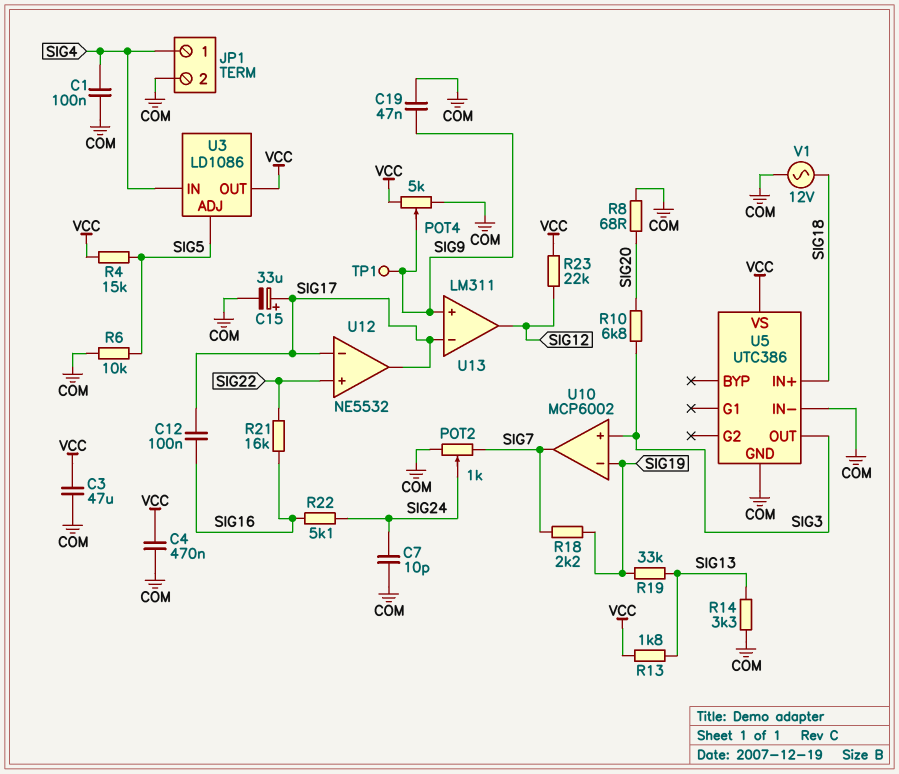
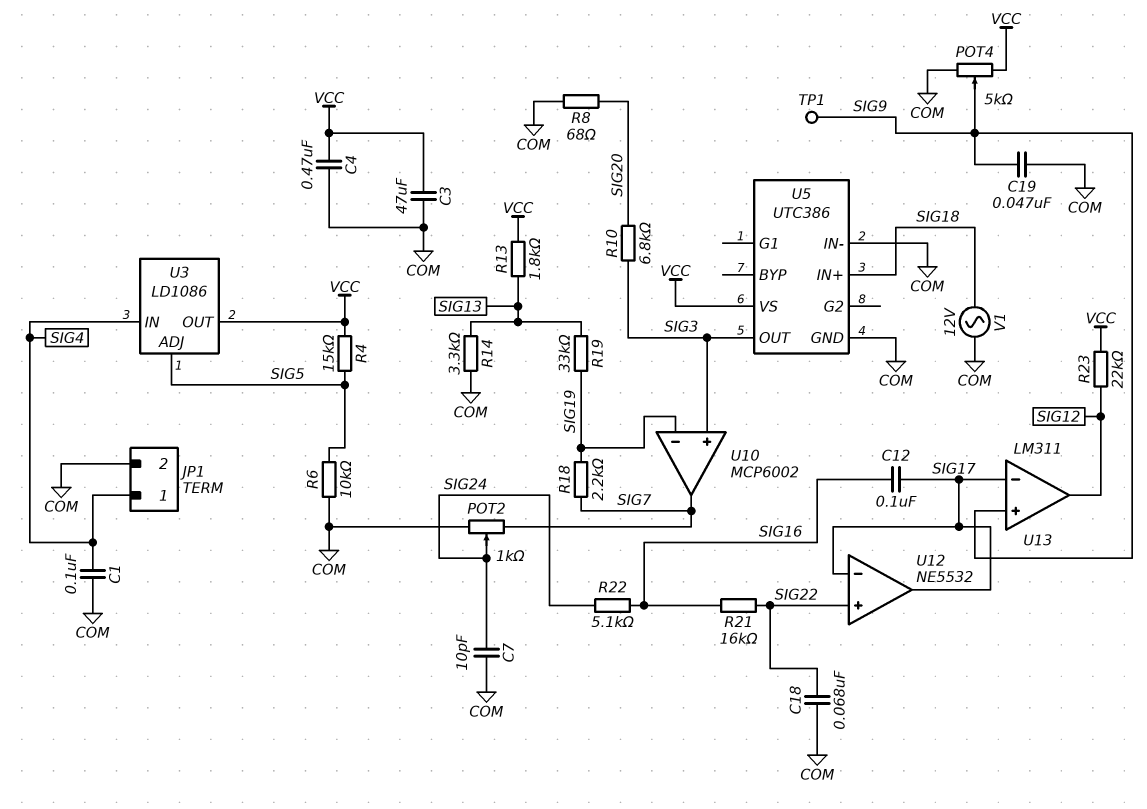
C15: 33uF (plus SIG17, minus COM) -> none
C18: none -> 68nF (COM, SIG22)

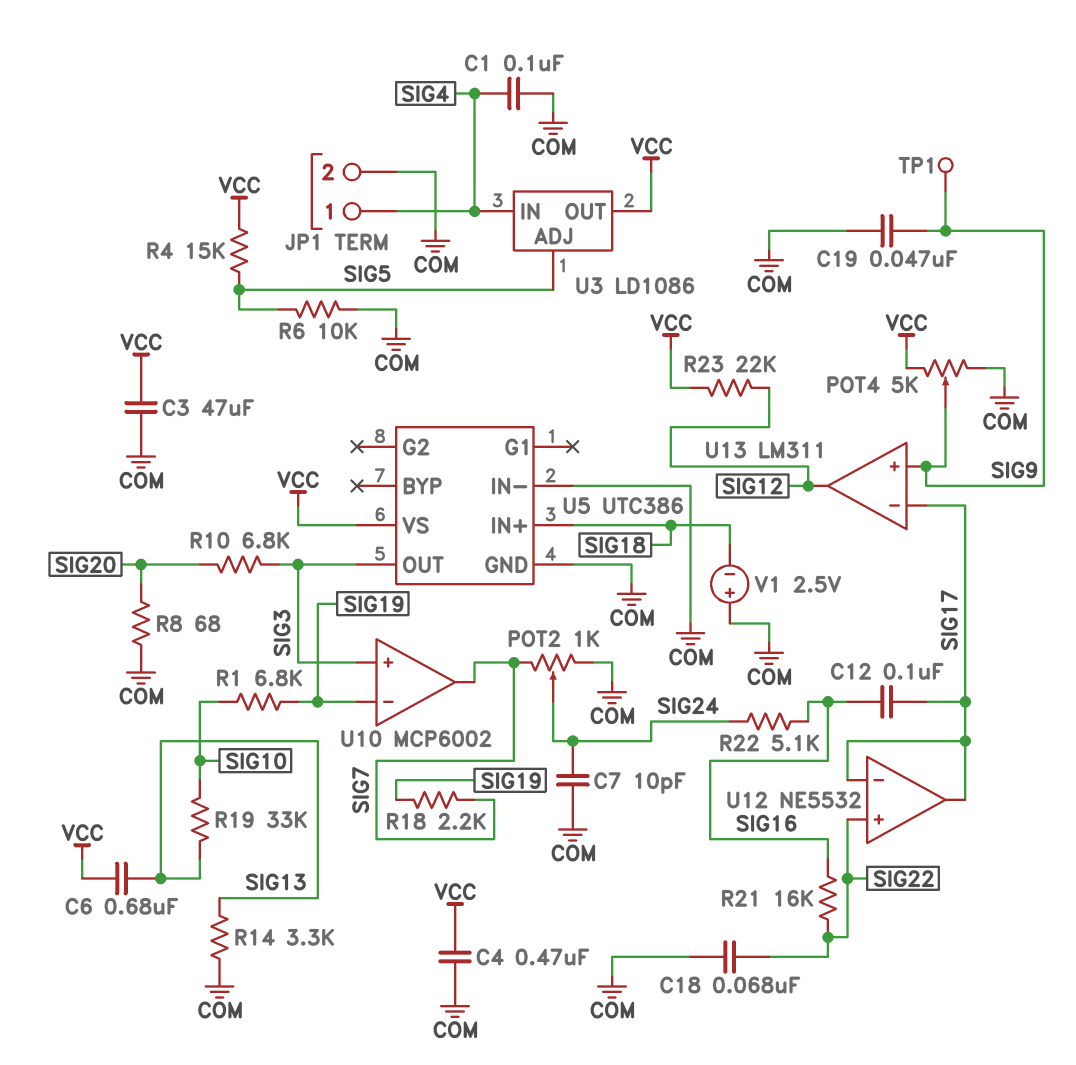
C6: none -> 680nF (SIG13, VCC)
R1: none -> 6.8k (SIG10, SIG19)
R13: 1.8k (SIG13, VCC) -> none
R19: 33k (SIG13, SIG19) -> 33k (SIG10, SIG13)
V1: AC 12V (COM, SIG18) -> 2.5V (plus COM, minus SIG18)

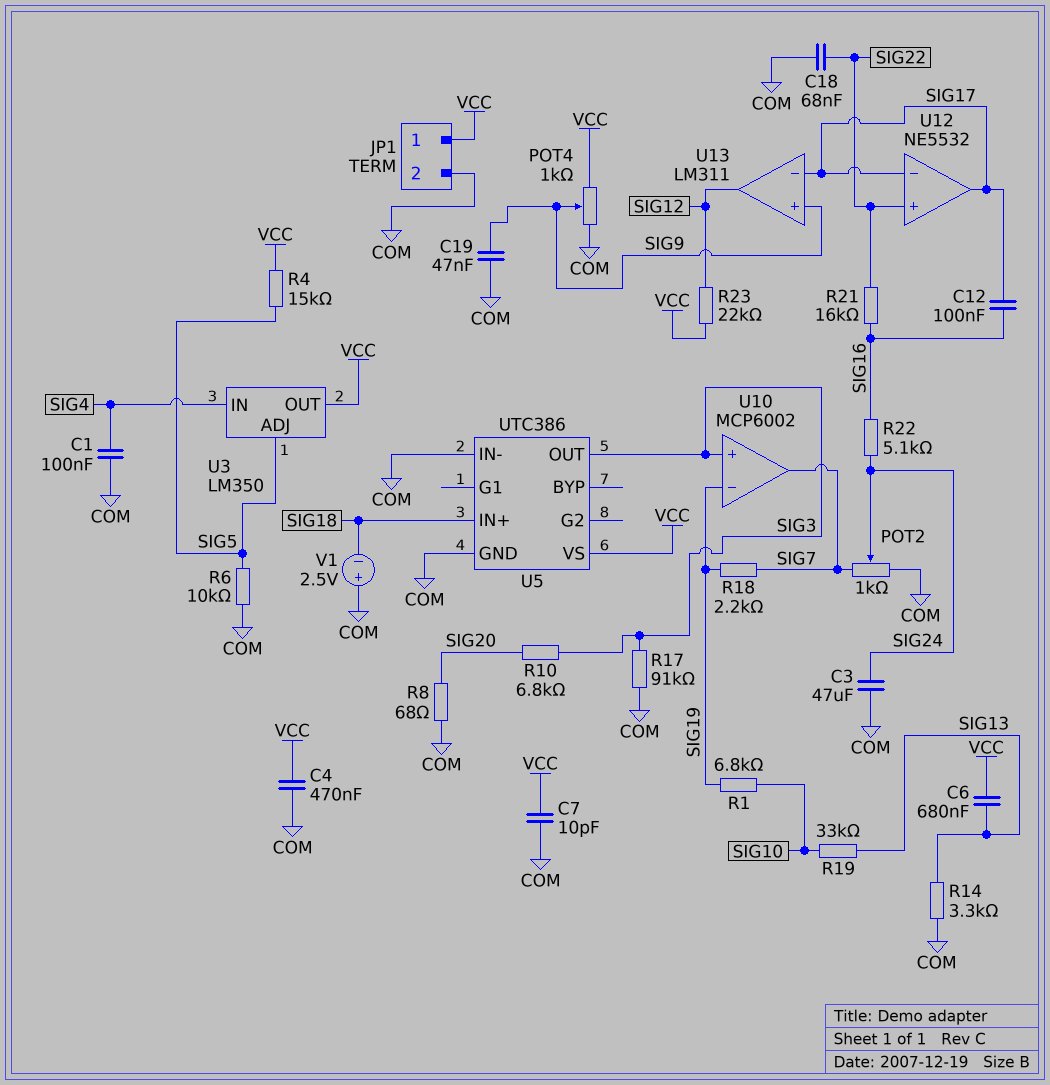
C3: 47uF (COM, VCC) -> 47uF (COM, SIG24)
C7: 10pF (COM, SIG24) -> 10pF (COM, VCC)
JP1 pin 1: SIG4 -> VCC
POT4: 5k (COM, VCC, wiper SIG9) -> 1k (COM, VCC, wiper SIG9)
R17: none -> 91k (COM, SIG3)
TP1: test point (SIG9) -> none
U3: LD1086 -> LM350

